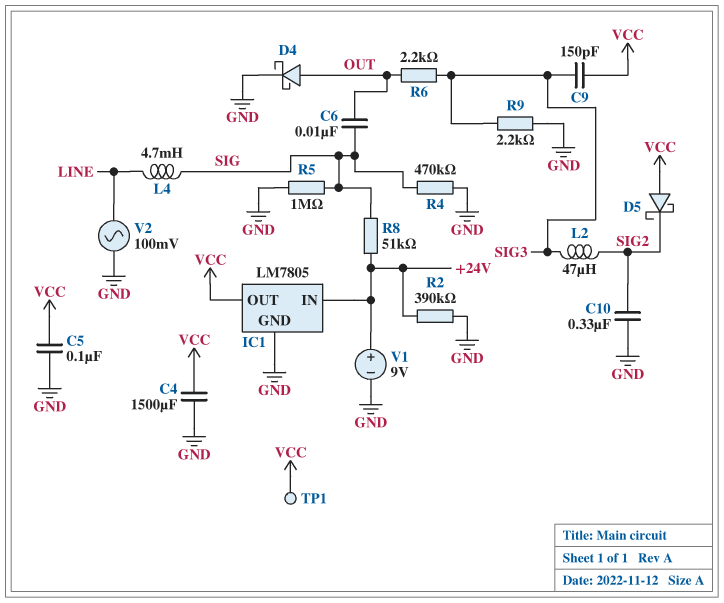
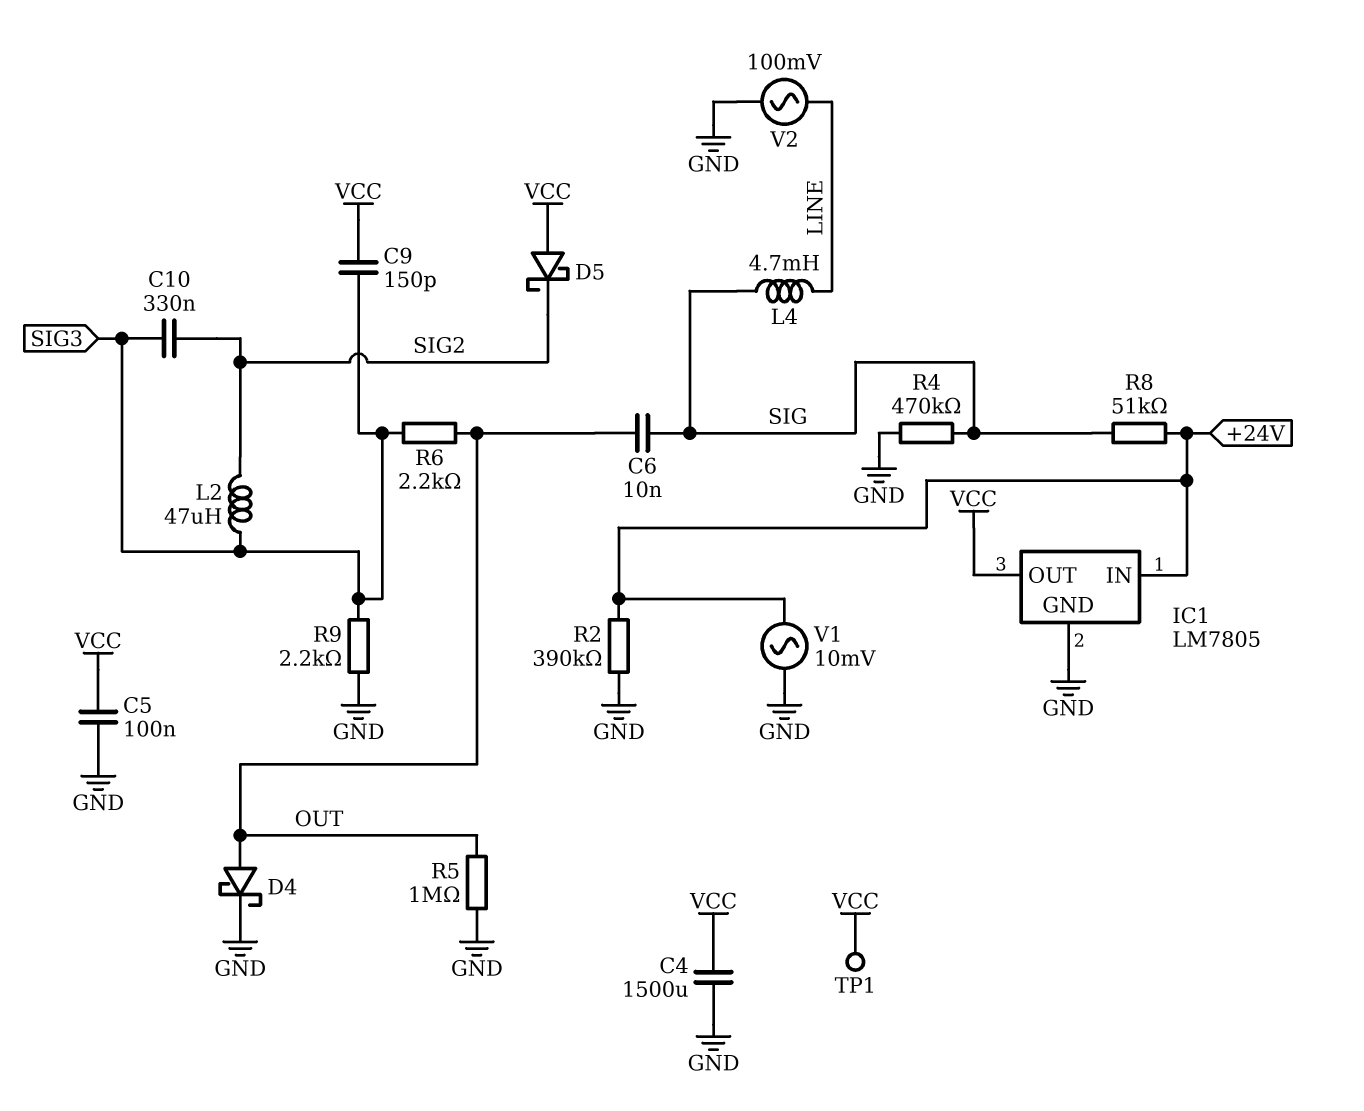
C10: 330nF (GND, SIG2) -> 330nF (SIG2, SIG3)
R5: 1M (GND, SIG) -> 1M (GND, OUT)
V1: 9V (plus +24V, minus GND) -> AC 10mV (+24V, GND)

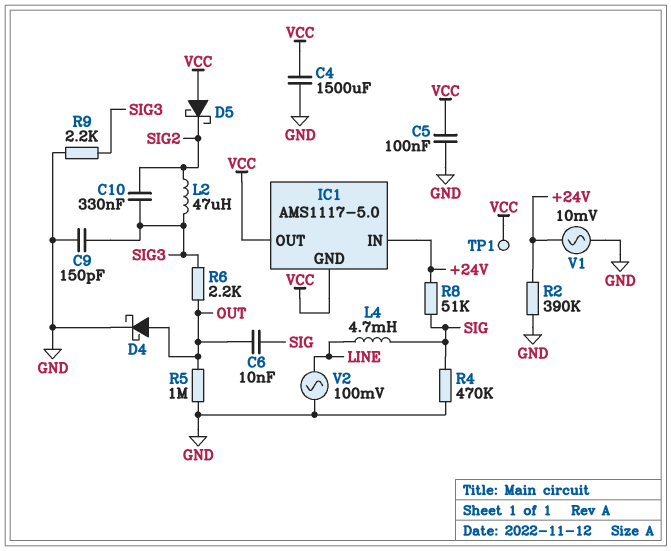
C9: 150pF (SIG3, VCC) -> 150pF (GND, SIG3)
IC1: LM7805 -> AMS1117-5.0
IC1 pin GND: GND -> VCC

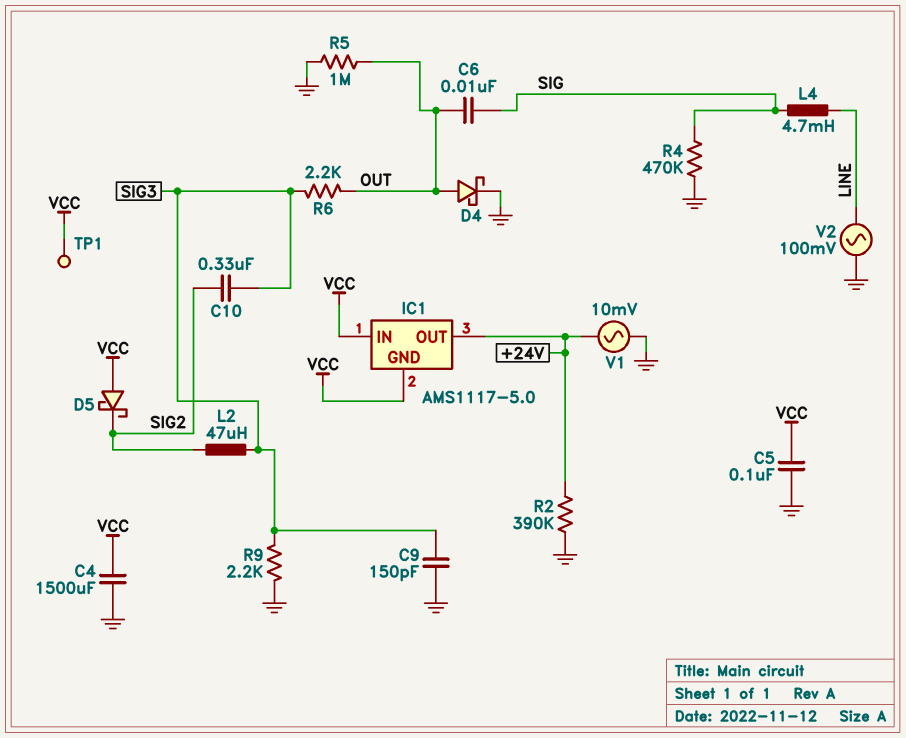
IC1 pin IN: +24V -> VCC
IC1 pin OUT: VCC -> +24V
R8: 51k (+24V, SIG) -> none

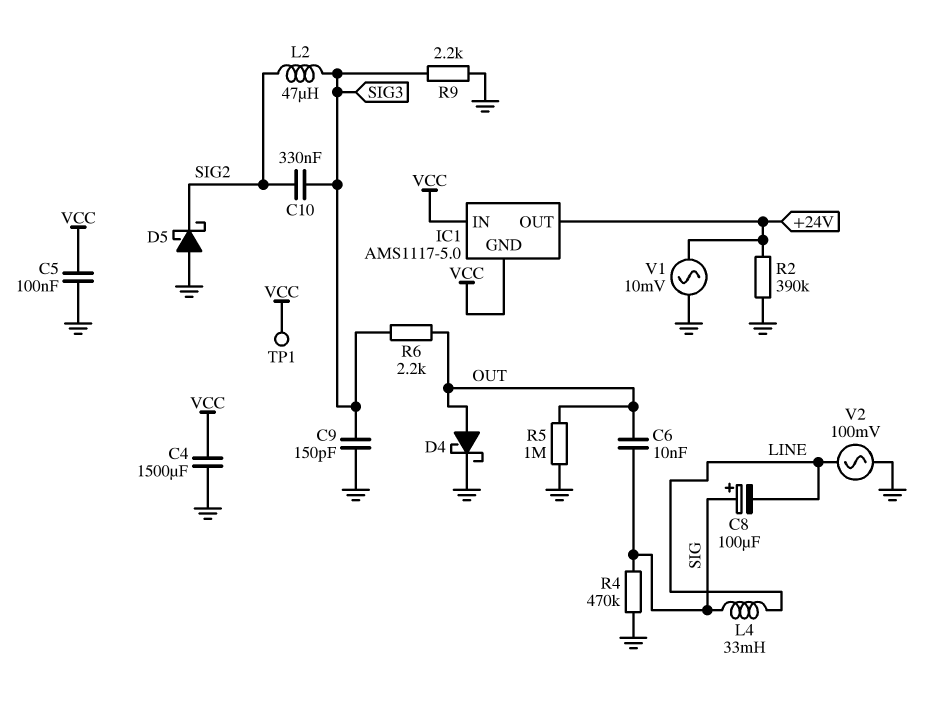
C8: none -> 100uF (plus SIG, minus LINE)
D5: schottky (A VCC, K SIG2) -> schottky (A GND, K SIG2)
L4: 4.7mH (LINE, SIG) -> 33mH (LINE, SIG)

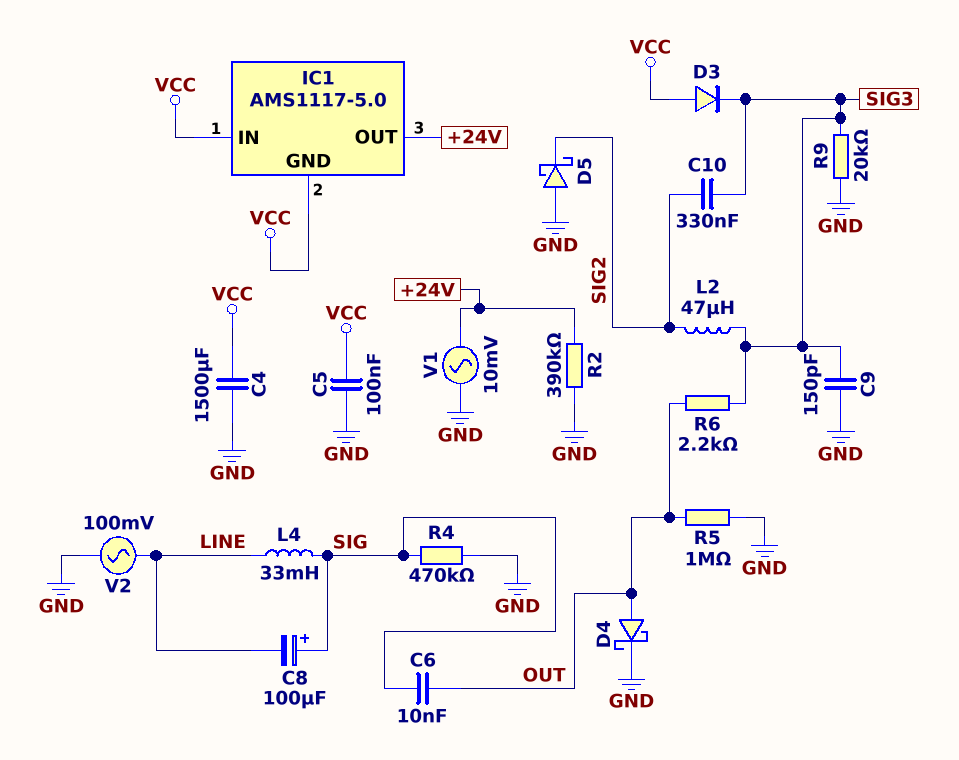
D3: none -> diode (A VCC, K SIG3)
R9: 2.2k (GND, SIG3) -> 20k (GND, SIG3)
TP1: test point (VCC) -> none

